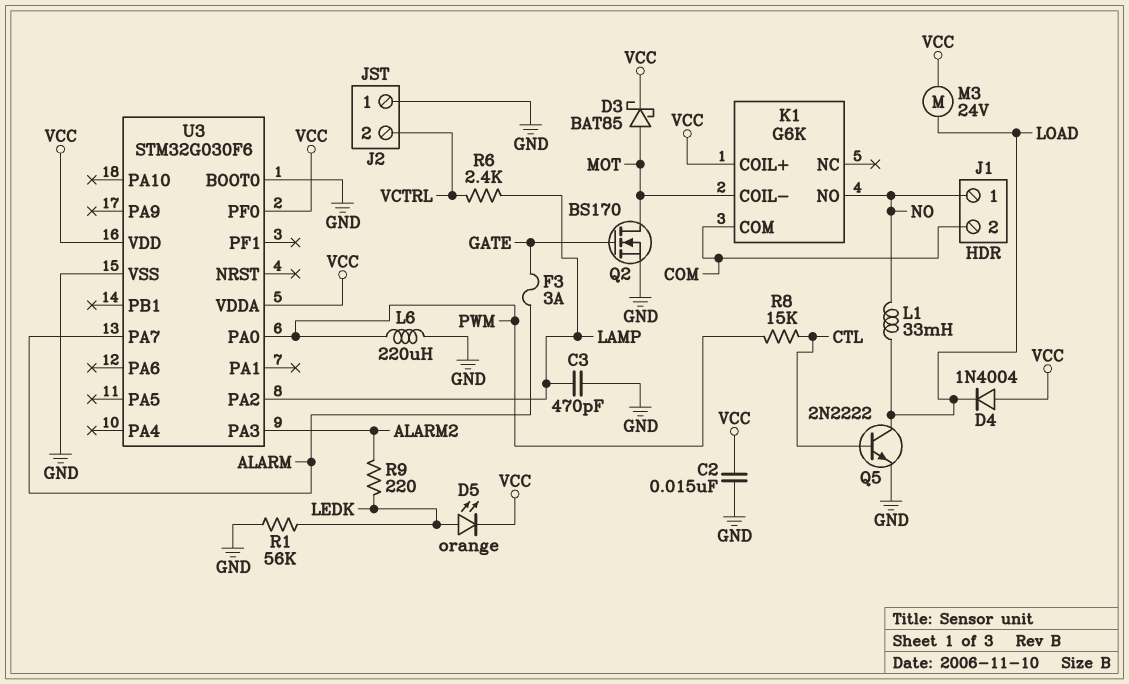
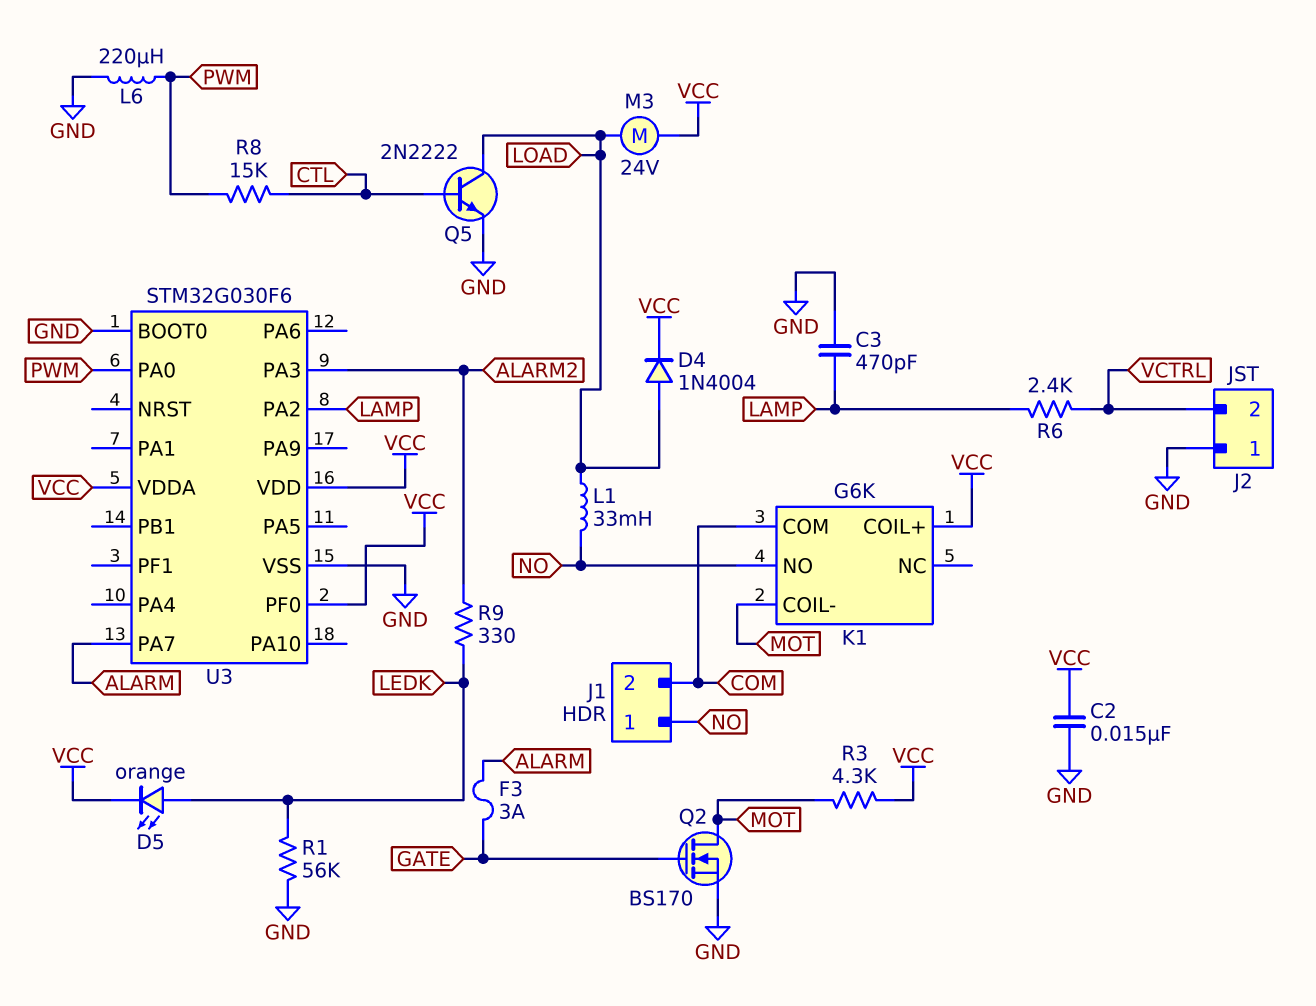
D3: schottky BAT85 (A MOT, K VCC) -> none
D4: diode 1N4004 (A VCC, K LOAD) -> diode 1N4004 (A LOAD, K VCC)
R3: none -> 4.3k (MOT, VCC)
R9: 220 (ALARM2, LEDK) -> 330 (ALARM2, LEDK)

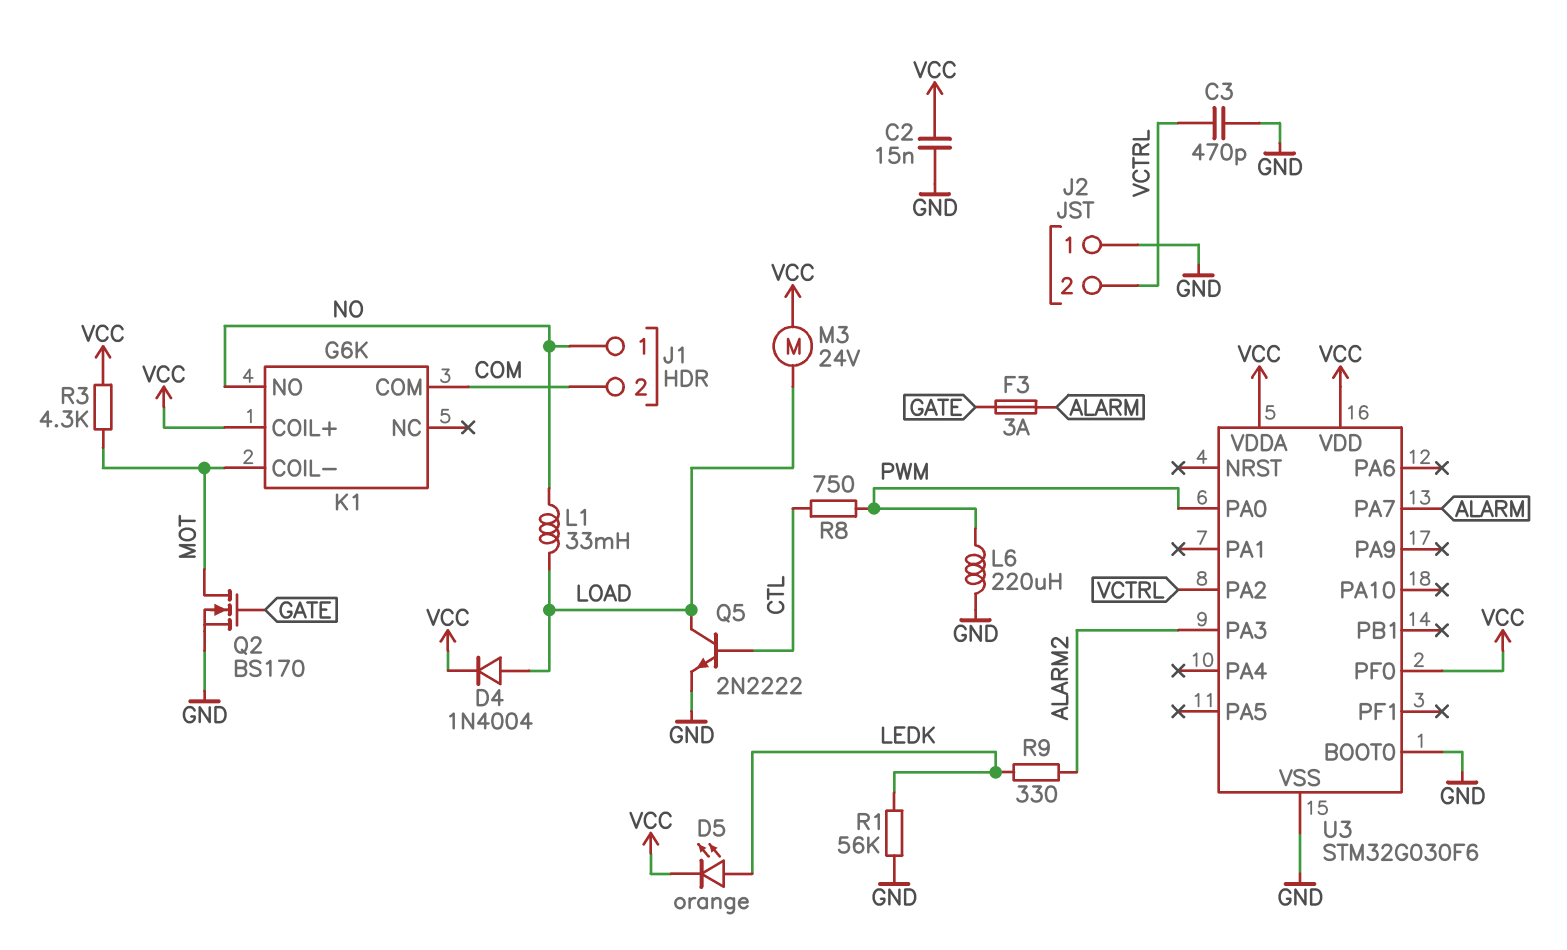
C3: 470pF (GND, LAMP) -> 470pF (GND, VCTRL)
R6: 2.4k (LAMP, VCTRL) -> none
R8: 15k (CTL, PWM) -> 750 (CTL, PWM)
U3 pin PA2: LAMP -> VCTRL

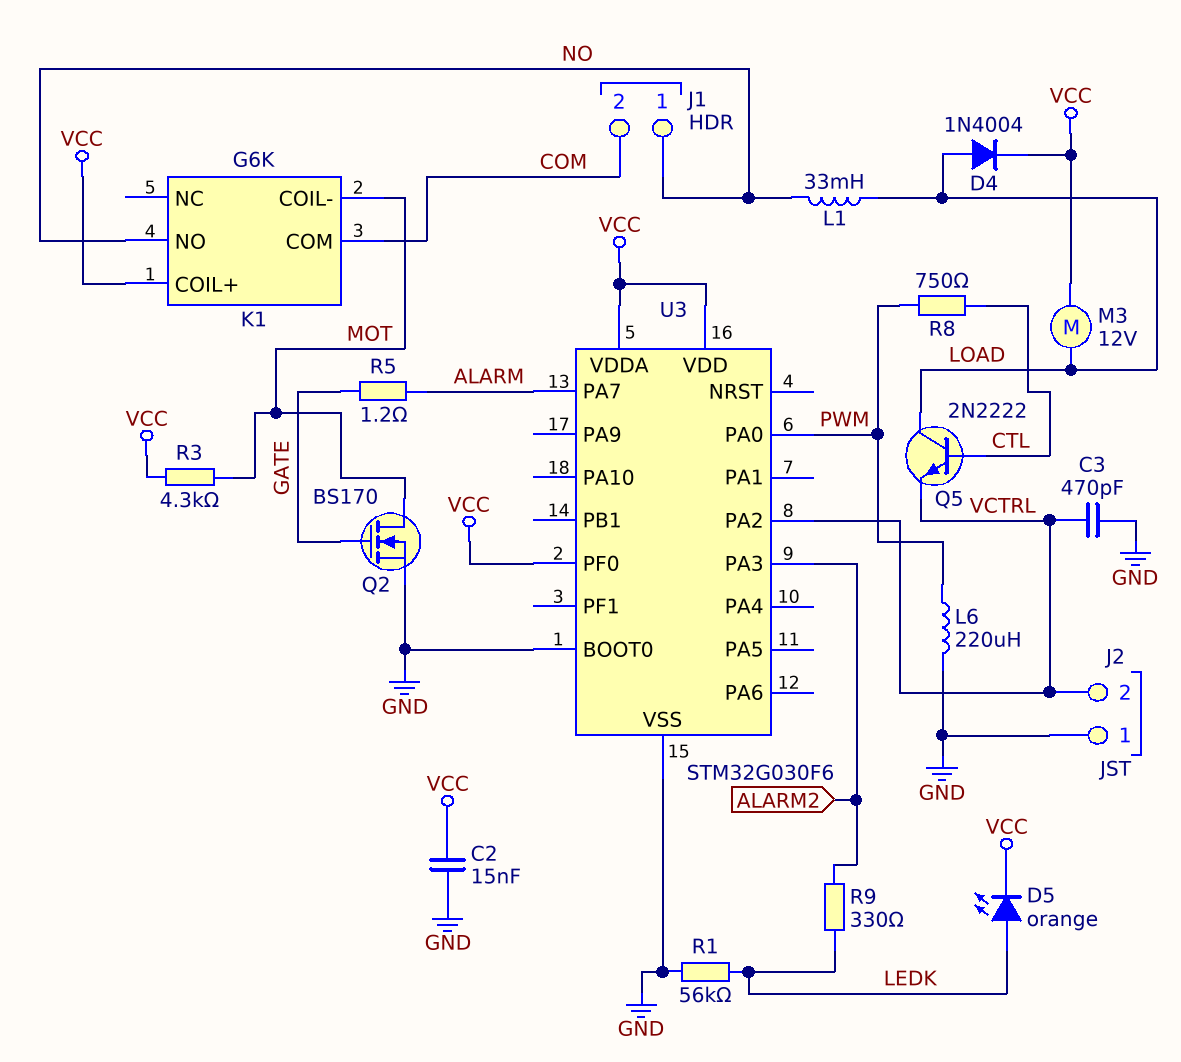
F3: 3A (ALARM, GATE) -> none
M3: motor 24V (LOAD, VCC) -> motor 12V (LOAD, VCC)
Q5: NPN 2N2222 (B CTL, C LOAD, E GND) -> NPN 2N2222 (B CTL, C LOAD, E VCTRL)
R5: none -> 1.2 (ALARM, GATE)

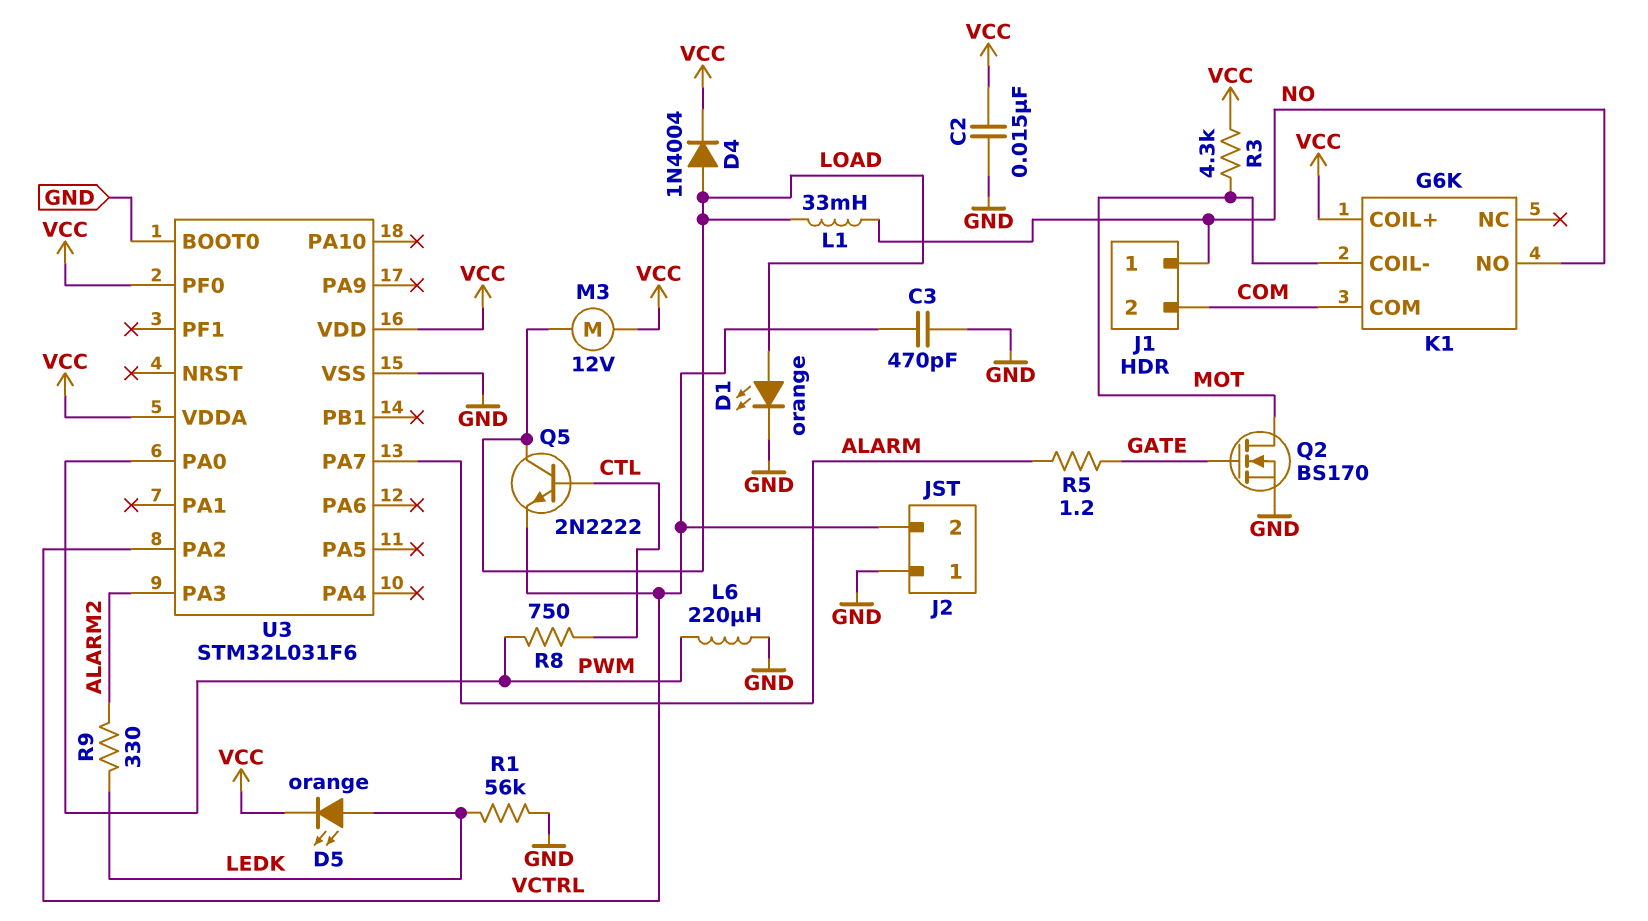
D1: none -> LED orange (A LOAD, K GND)
U3: STM32G030F6 -> STM32L031F6

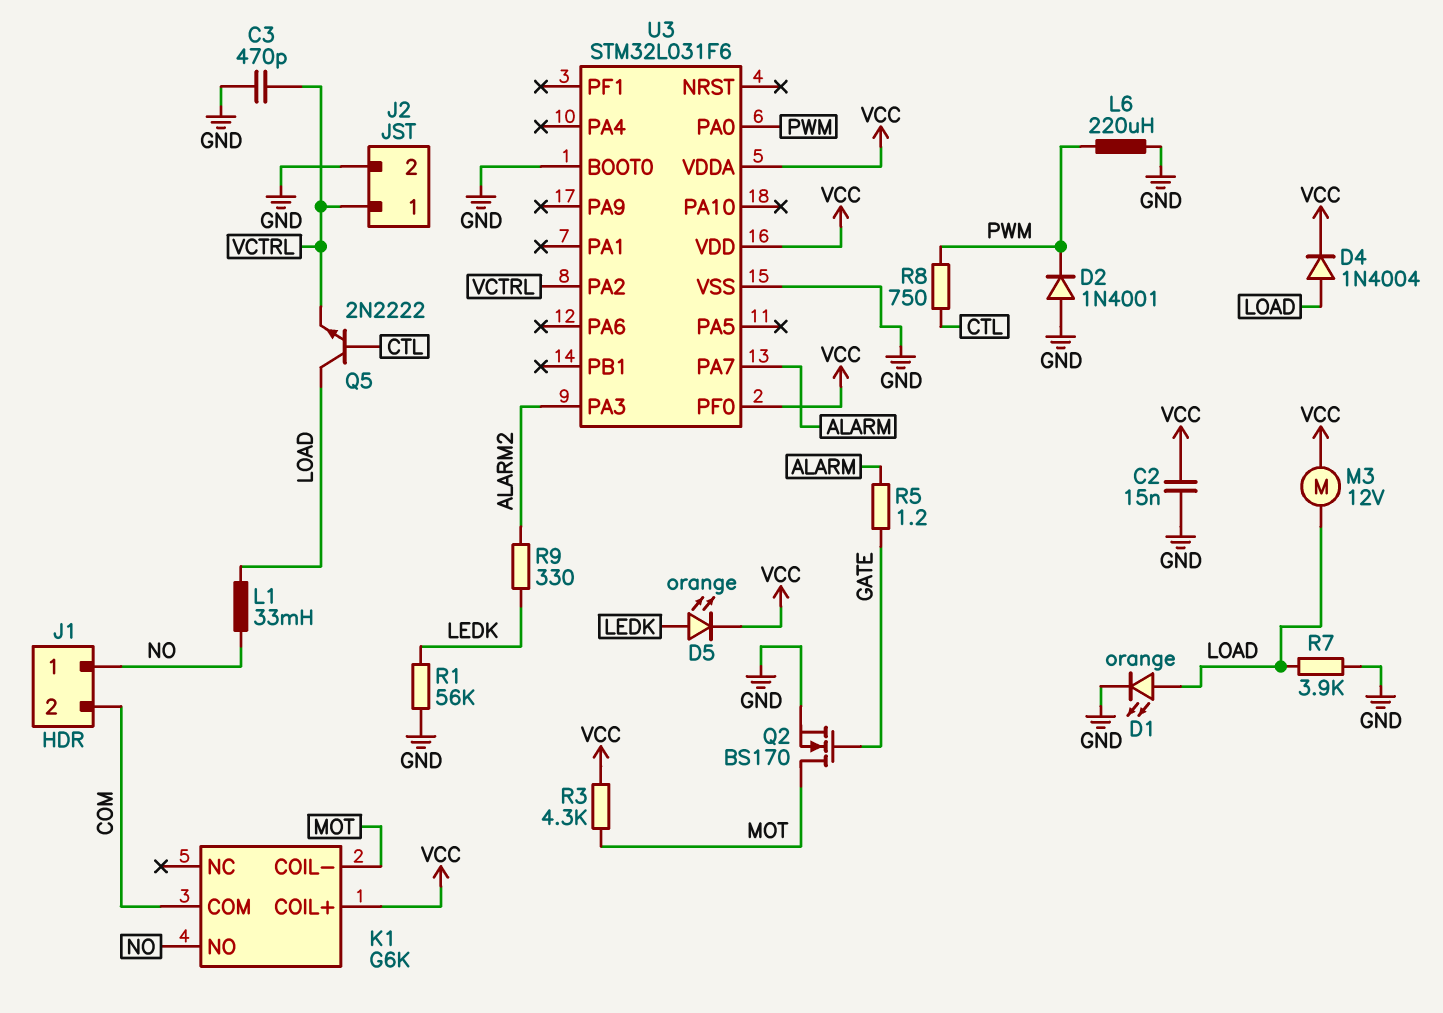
D2: none -> diode 1N4001 (A GND, K PWM)
J2 pin 1: GND -> VCTRL
J2 pin 2: VCTRL -> GND
R7: none -> 3.9k (GND, LOAD)

